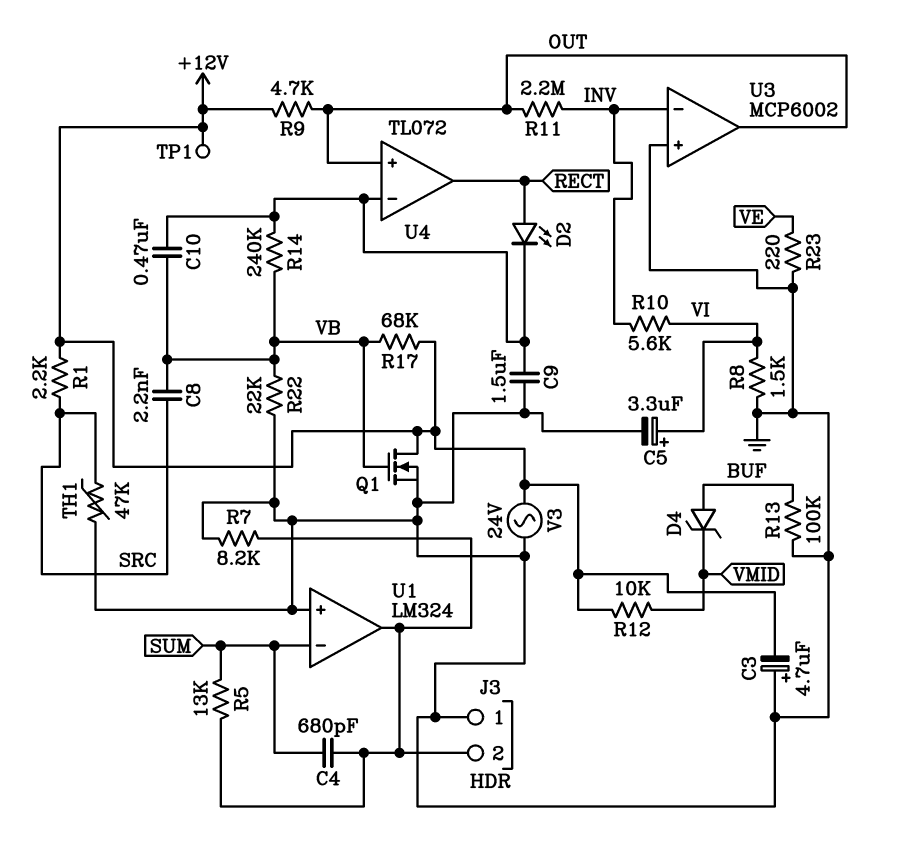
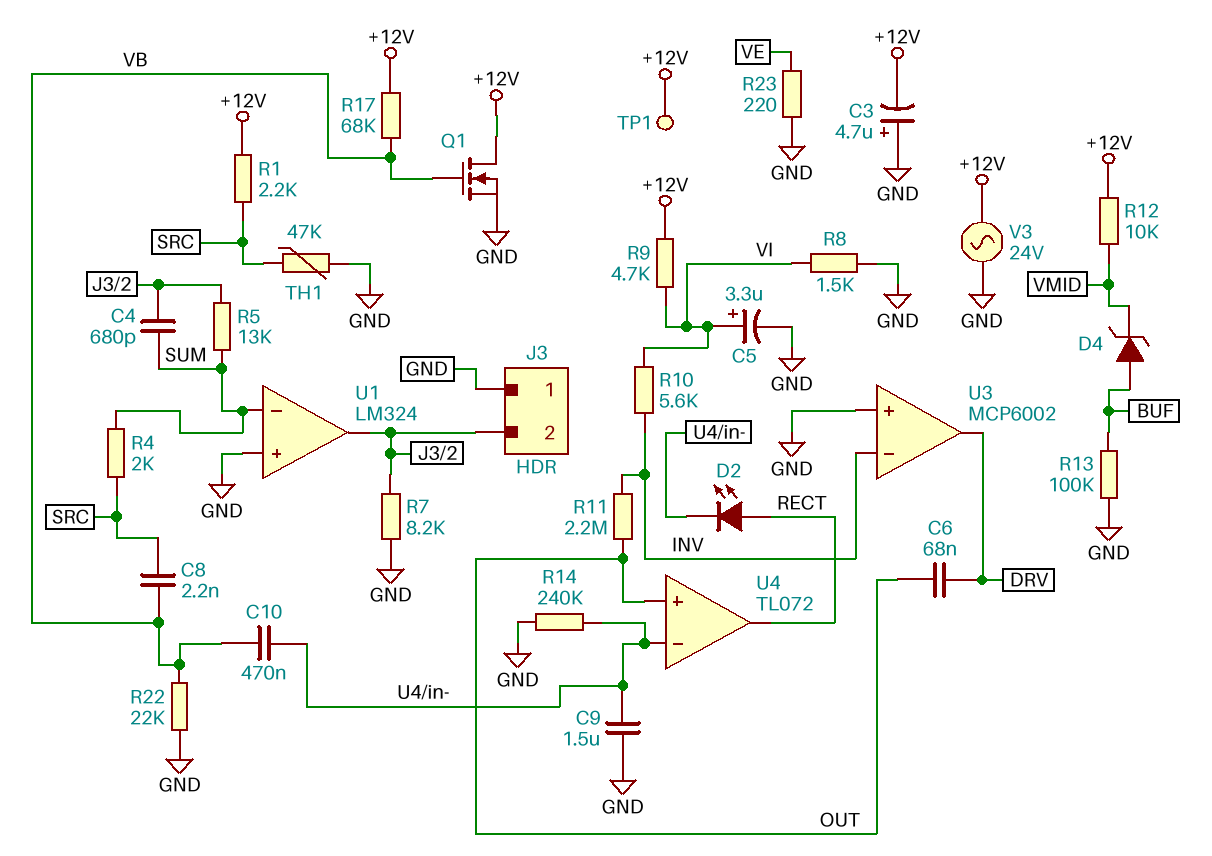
C6: none -> 68nF (DRV, OUT)
R4: none -> 2k (SRC, SUM)
R9: 4.7k (+12V, OUT) -> 4.7k (+12V, VI)
R14: 240k (U4/in-, VB) -> 240k (GND, U4/in-)
U3 pin out: OUT -> DRV

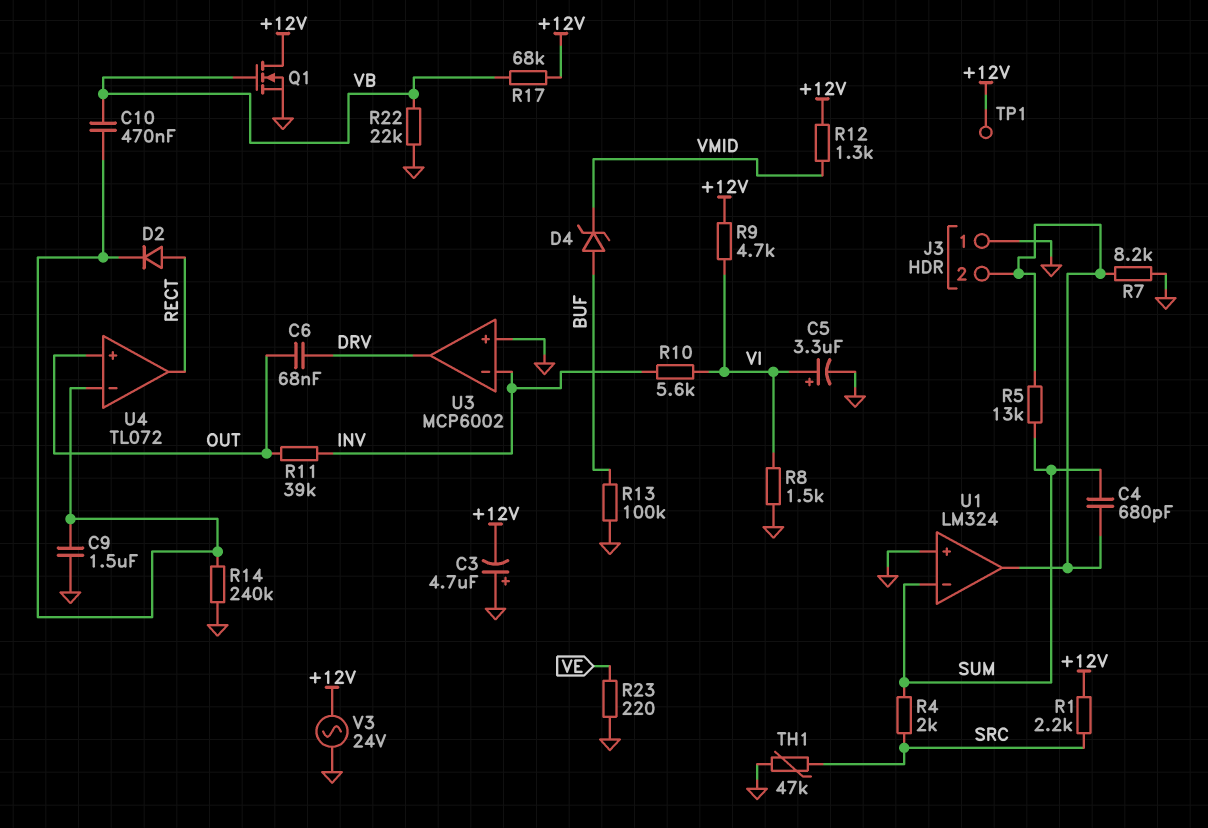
C8: 2.2nF (SRC, VB) -> none
D2: LED (A RECT, K U4/in-) -> diode (A RECT, K U4/in-)
R11: 2.2M (INV, OUT) -> 39k (INV, OUT)
R12: 10k (+12V, VMID) -> 1.3k (+12V, VMID)

